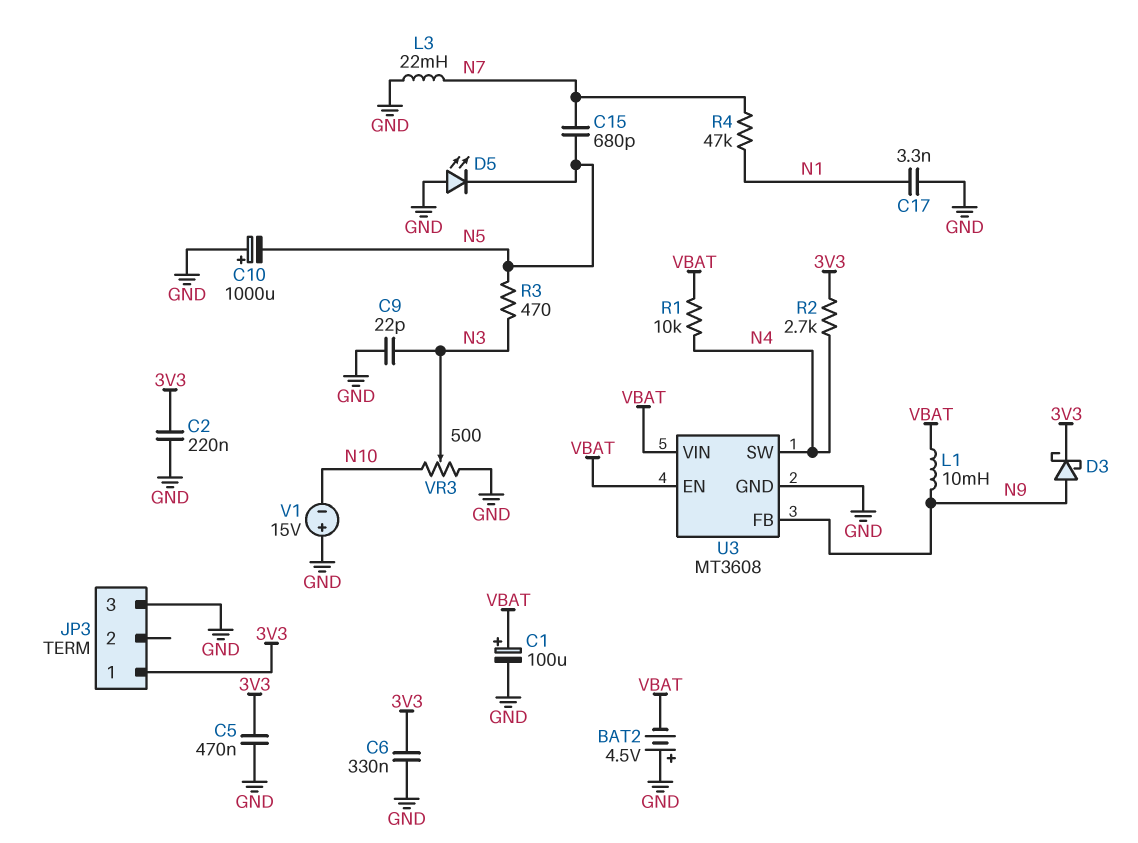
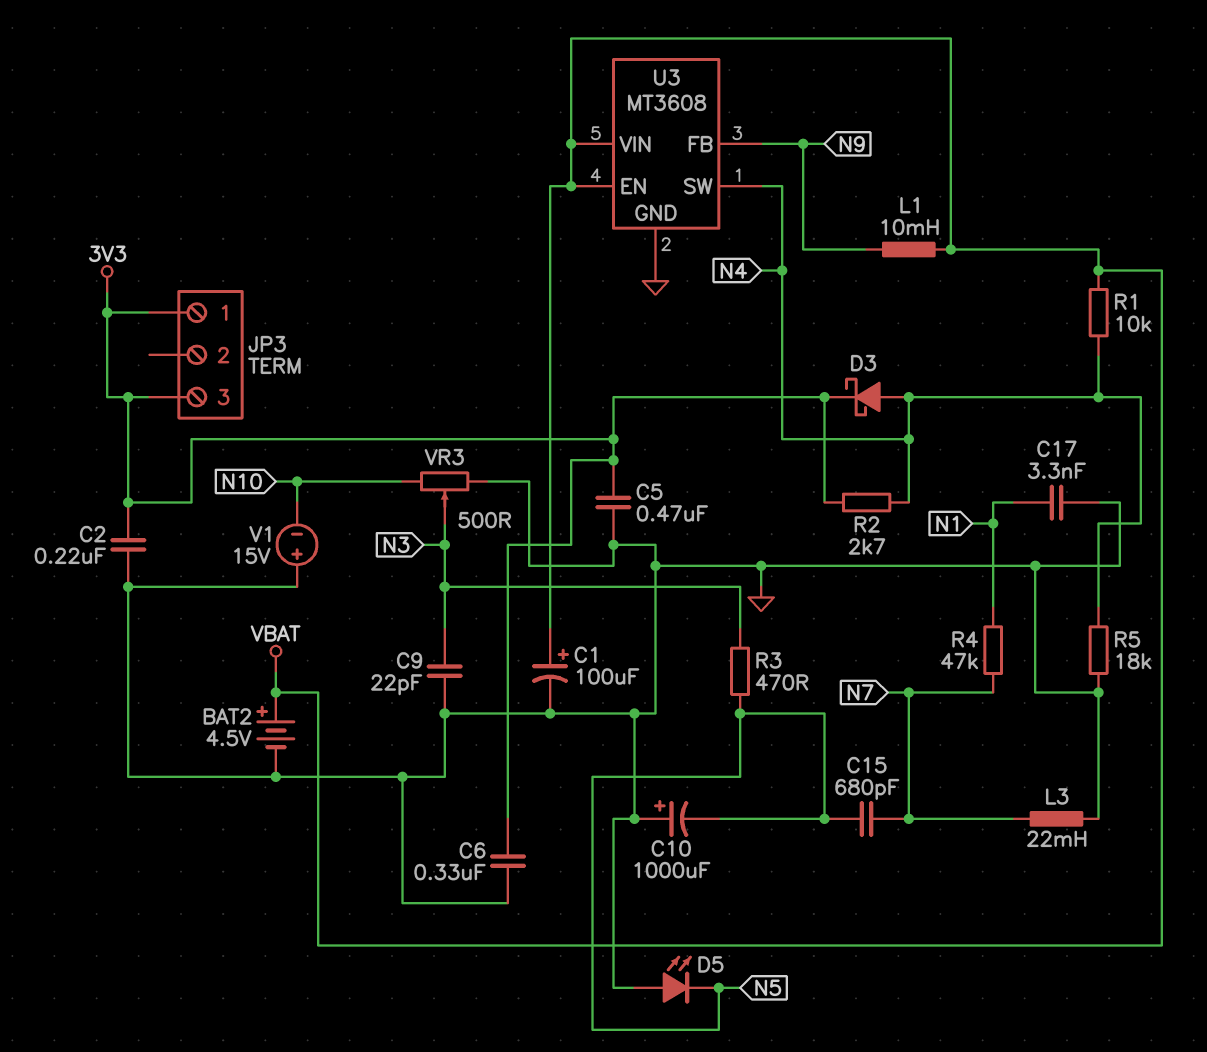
BAT2: 4.5V (plus GND, minus VBAT) -> 4.5V (plus VBAT, minus GND)
D3: schottky (A N9, K 3V3) -> schottky (A N4, K 3V3)
JP3 pin 3: GND -> 3V3
R5: none -> 18k (GND, N4)

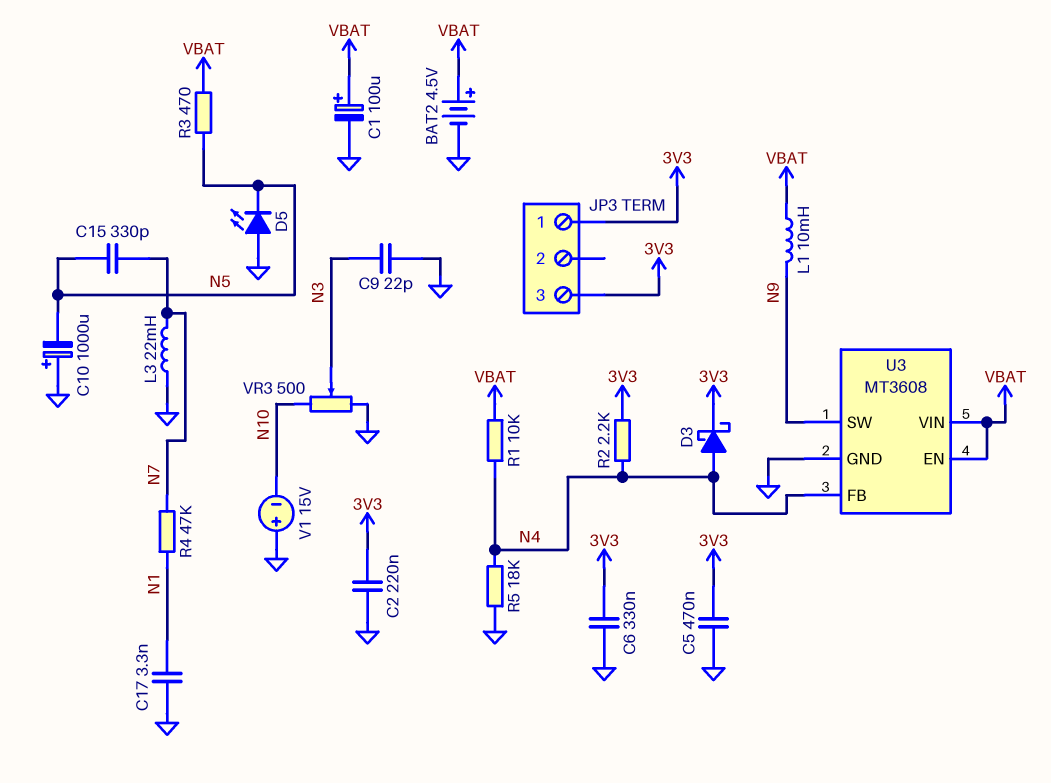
C15: 680pF (N5, N7) -> 330pF (N5, N7)
R2: 2.7k (3V3, N4) -> 2.2k (3V3, N4)
R3: 470 (N3, N5) -> 470 (N5, VBAT)
U3 pin FB: N9 -> N4
U3 pin SW: N4 -> N9

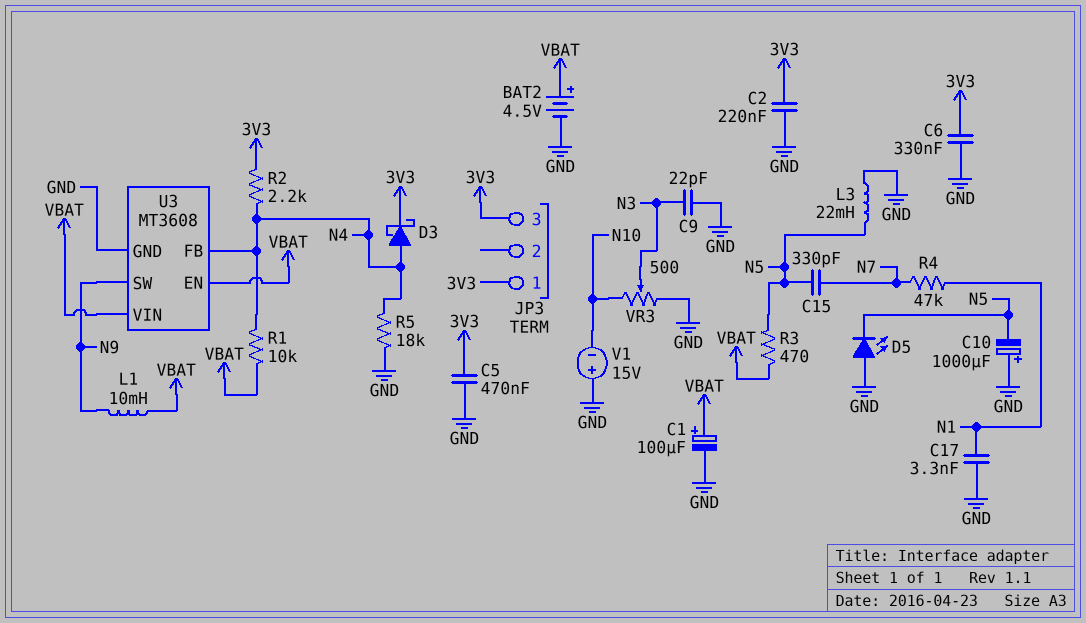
L3: 22mH (GND, N7) -> 22mH (GND, N5)

